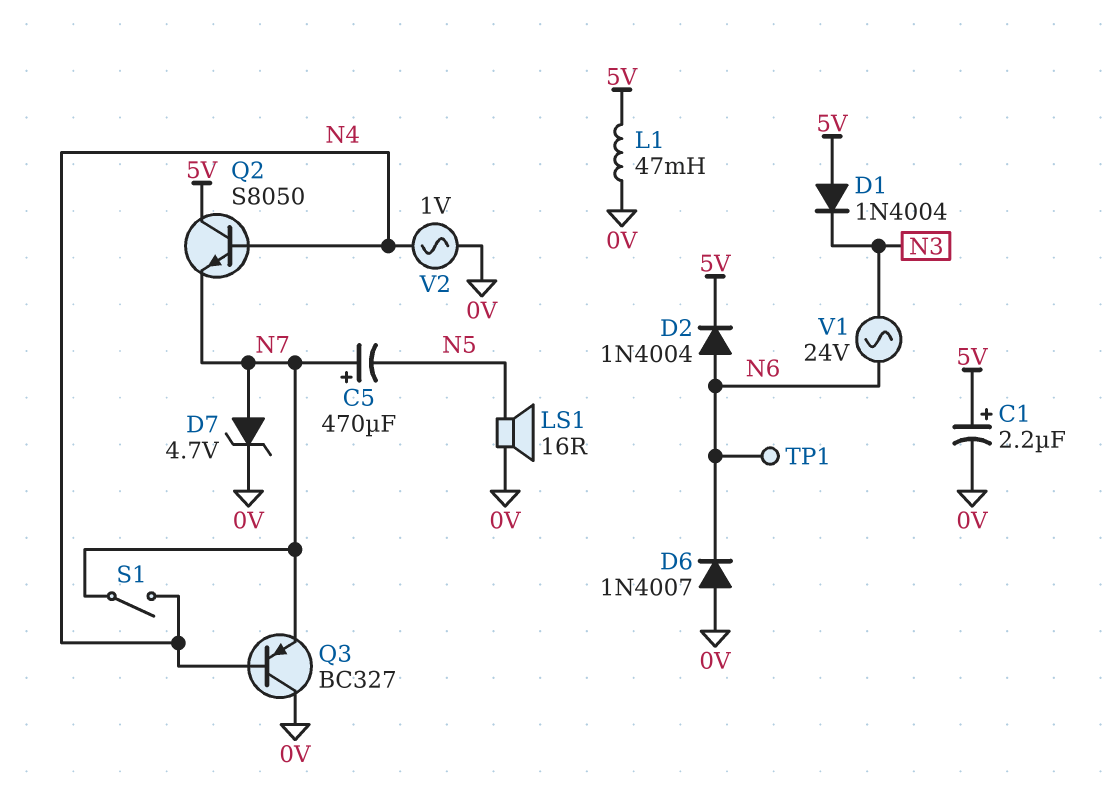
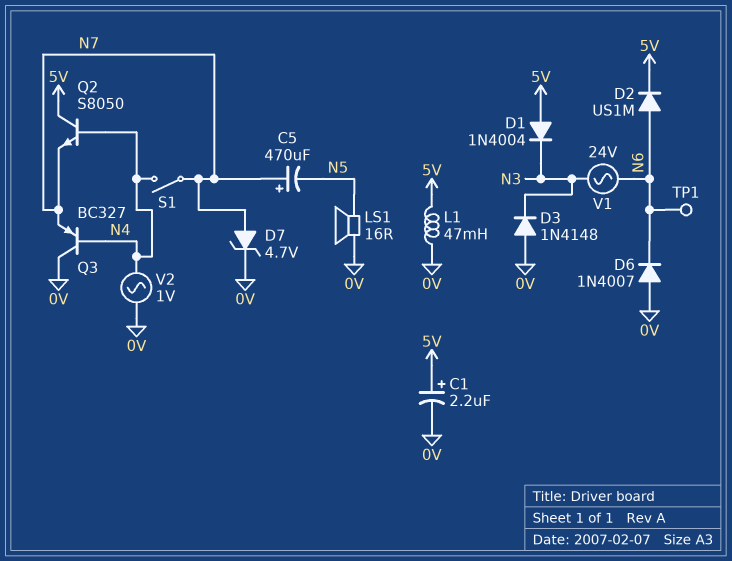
D2: diode 1N4004 (A N6, K 5V) -> diode US1M (A N6, K 5V)
D3: none -> diode 1N4148 (A 0V, K N3)

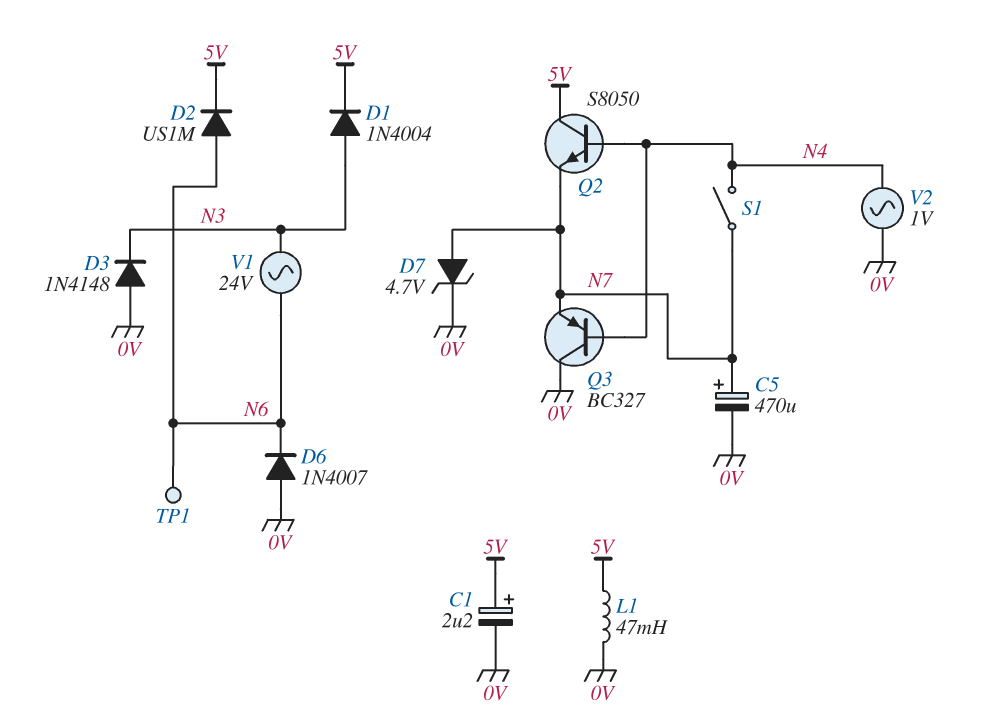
C5: 470uF (plus N7, minus N5) -> 470uF (plus N7, minus 0V)
D1: diode 1N4004 (A 5V, K N3) -> diode 1N4004 (A N3, K 5V)
LS1: speaker 16R (0V, N5) -> none

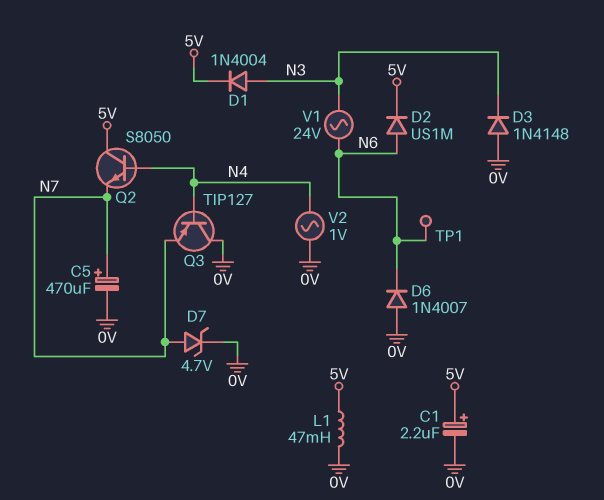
Q3: PNP BC327 (B N4, C 0V, E N7) -> PNP TIP127 (B N4, C 0V, E N7)
S1: switch (N4, N7) -> none

